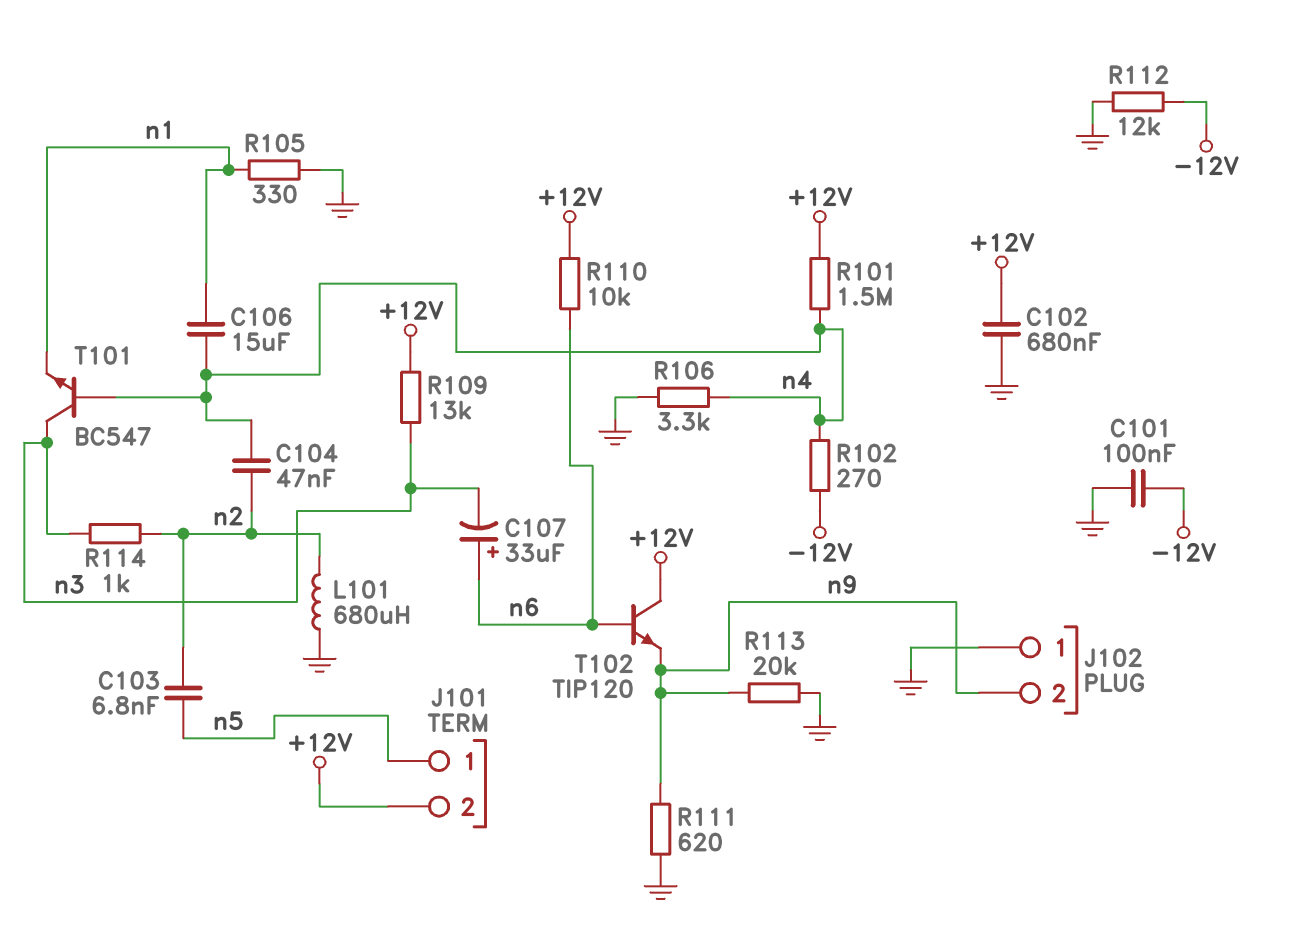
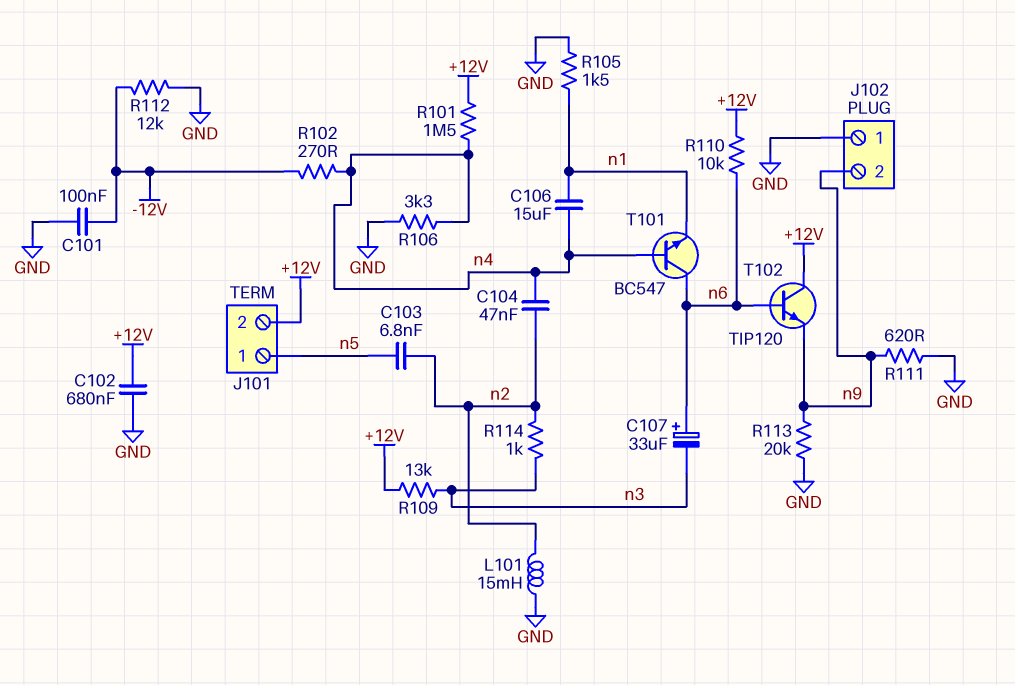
L101: 680uH (GND, n2) -> 15mH (GND, n2)
R105: 330 (GND, n1) -> 1.5k (GND, n1)
T101: NPN BC547 (B n4, C n3, E n1) -> NPN BC547 (B n4, C n6, E n1)

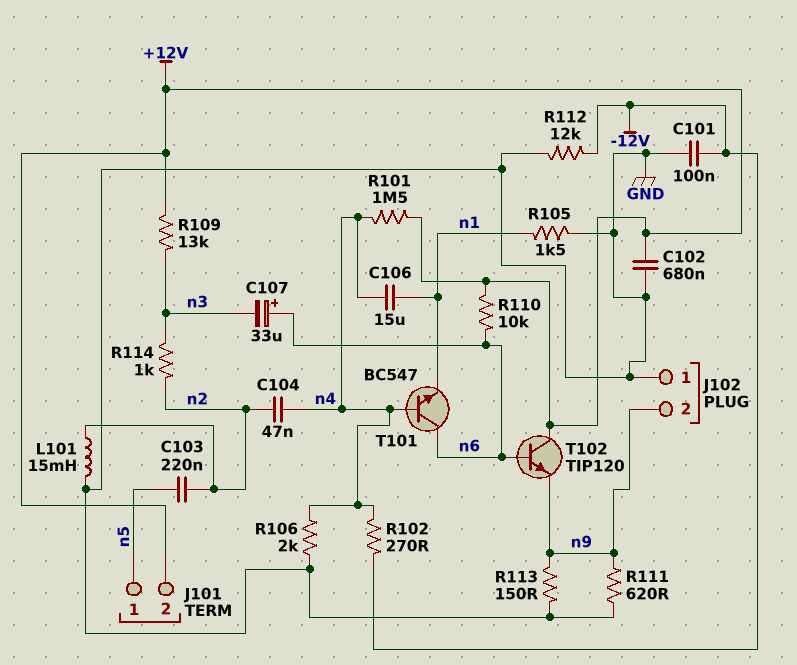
C103: 6.8nF (n2, n5) -> 220nF (n2, n5)
R106: 3.3k (GND, n4) -> 2k (GND, n4)
R113: 20k (GND, n9) -> 150 (GND, n9)

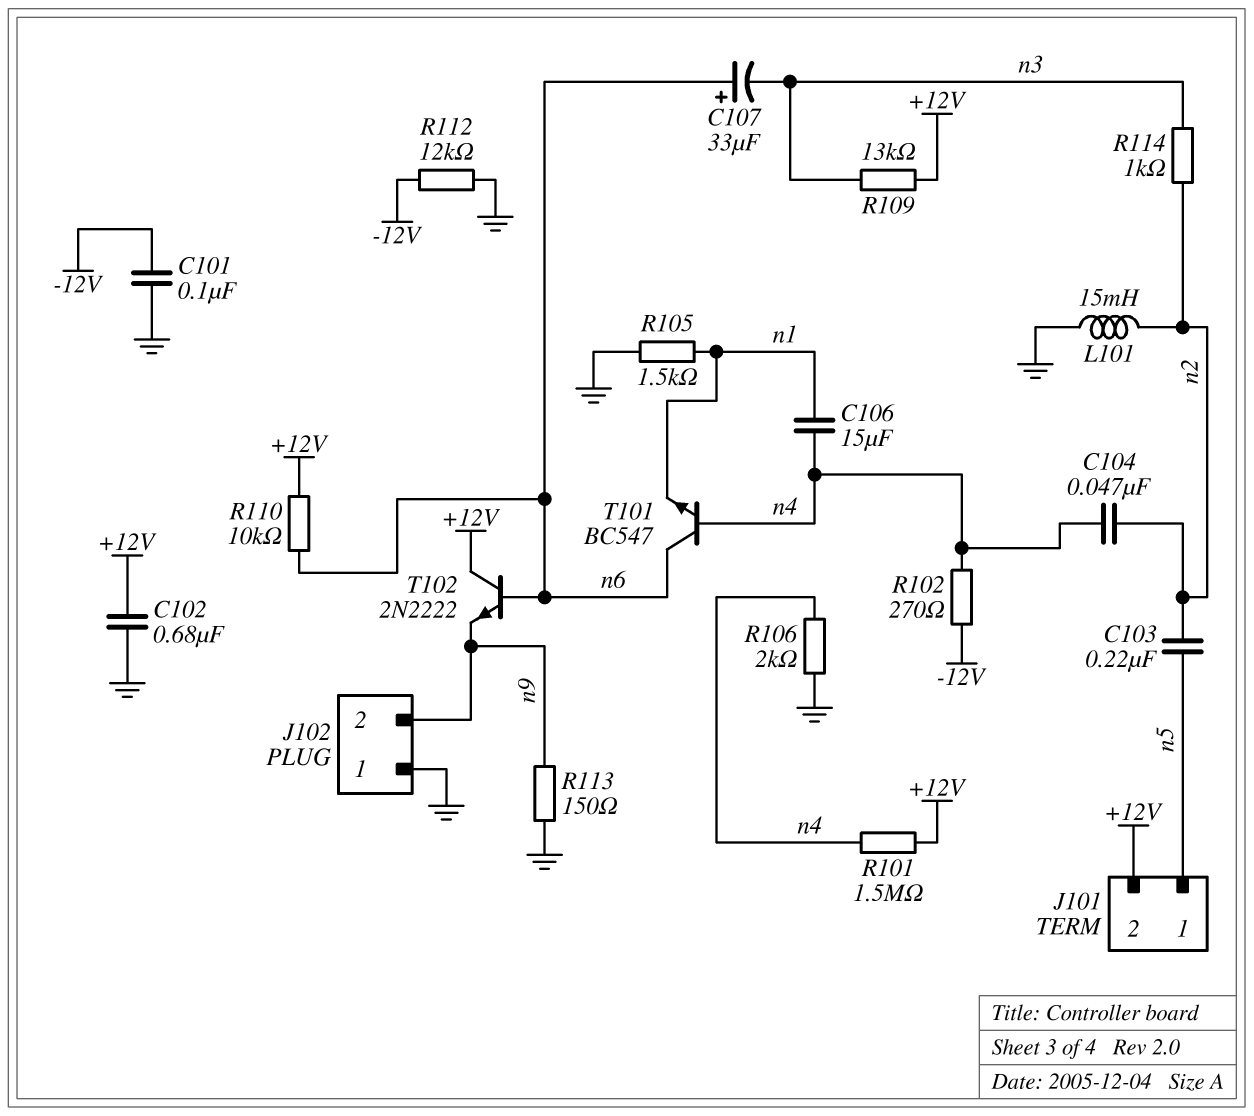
R111: 620 (GND, n9) -> none
T102: NPN TIP120 (B n6, C +12V, E n9) -> NPN 2N2222 (B n6, C +12V, E n9)

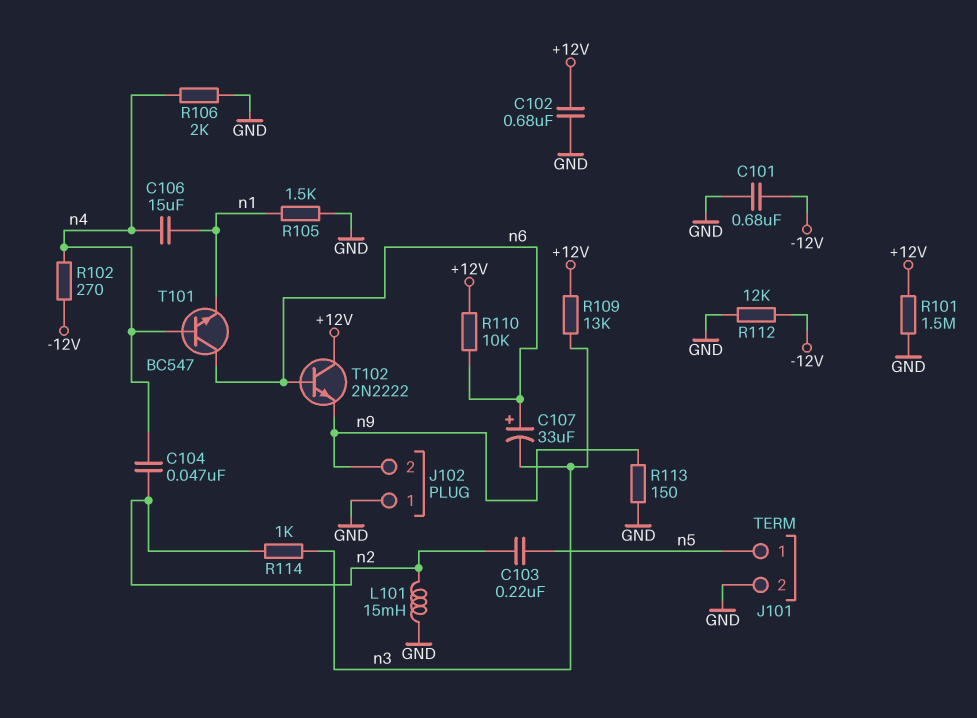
C101: 100nF (-12V, GND) -> 680nF (-12V, GND)
J101 pin 2: +12V -> GND
R101: 1.5M (+12V, n4) -> 1.5M (+12V, GND)

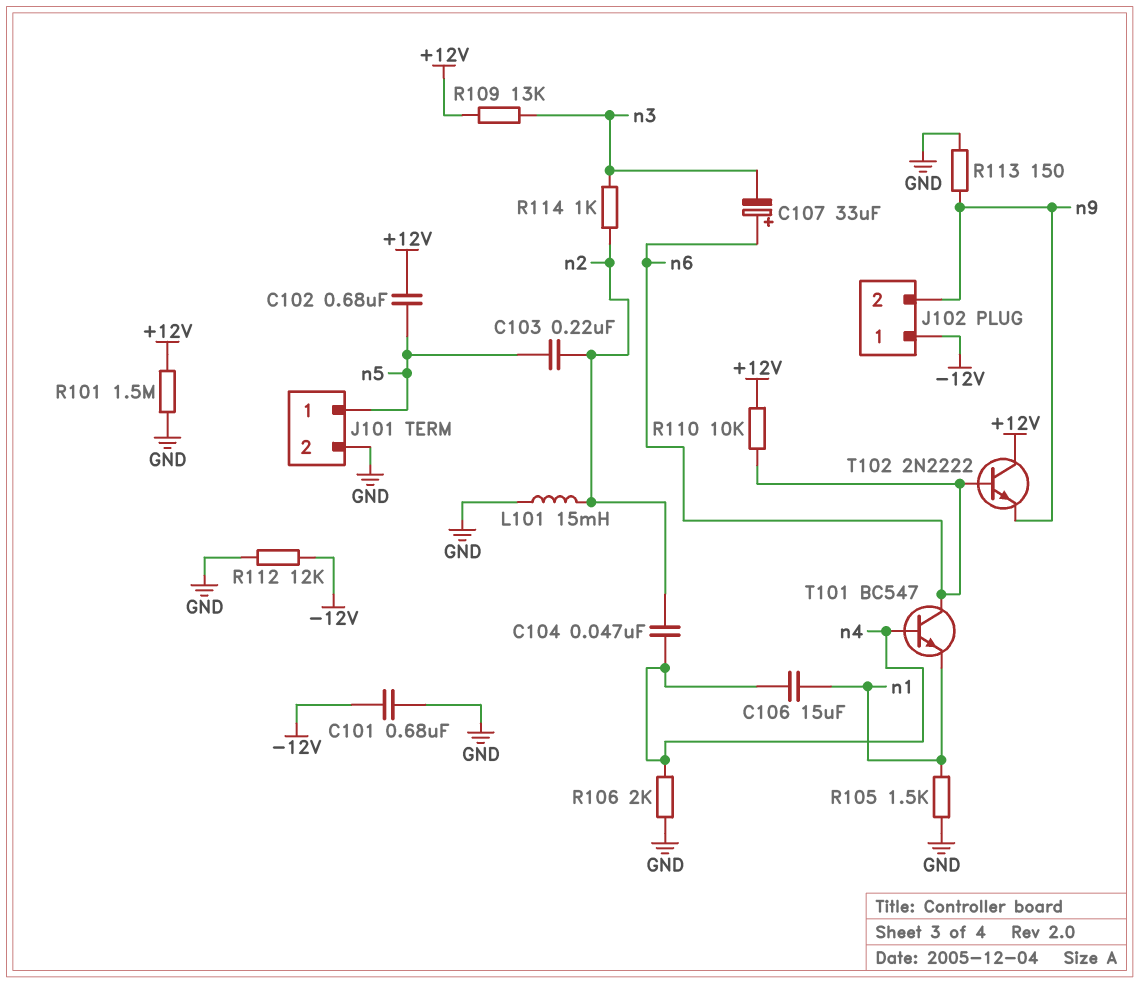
C102: 680nF (+12V, GND) -> 680nF (+12V, n5)
J102 pin 1: GND -> -12V
R102: 270 (-12V, n4) -> none

